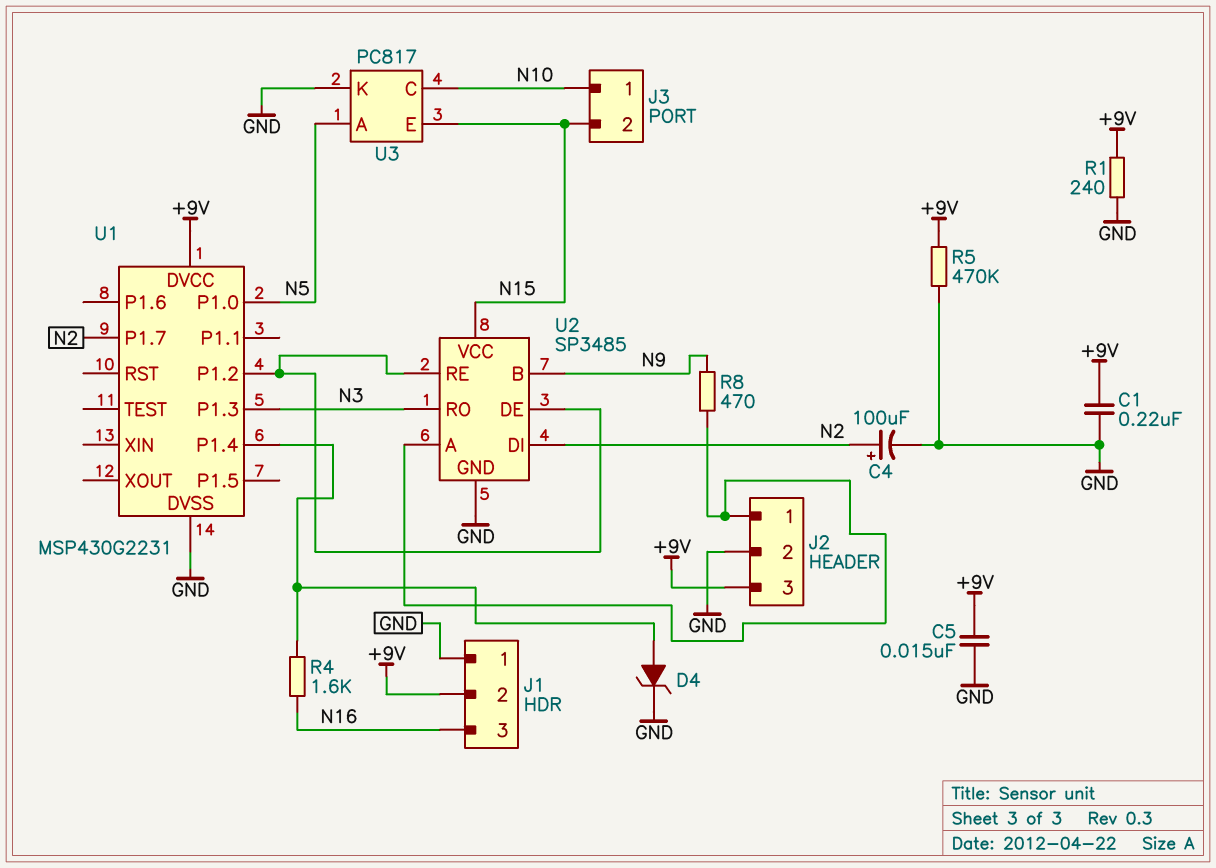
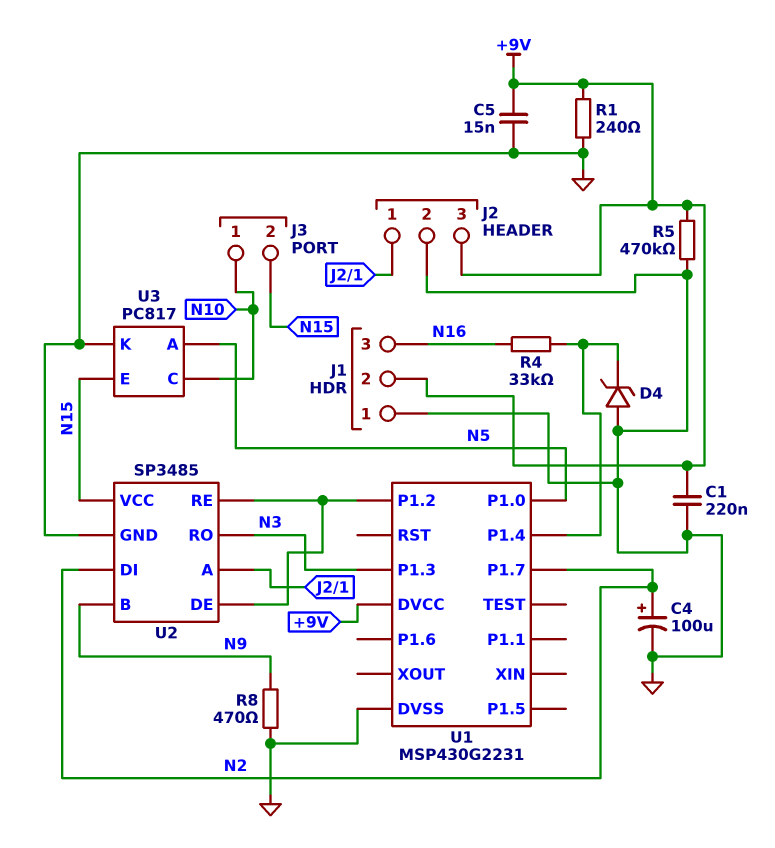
D4: zener (A U1/P1.4, K GND) -> zener (A GND, K U1/P1.4)
R4: 1.6k (N16, U1/P1.4) -> 33k (N16, U1/P1.4)
R8: 470 (J2/1, N9) -> 470 (GND, N9)

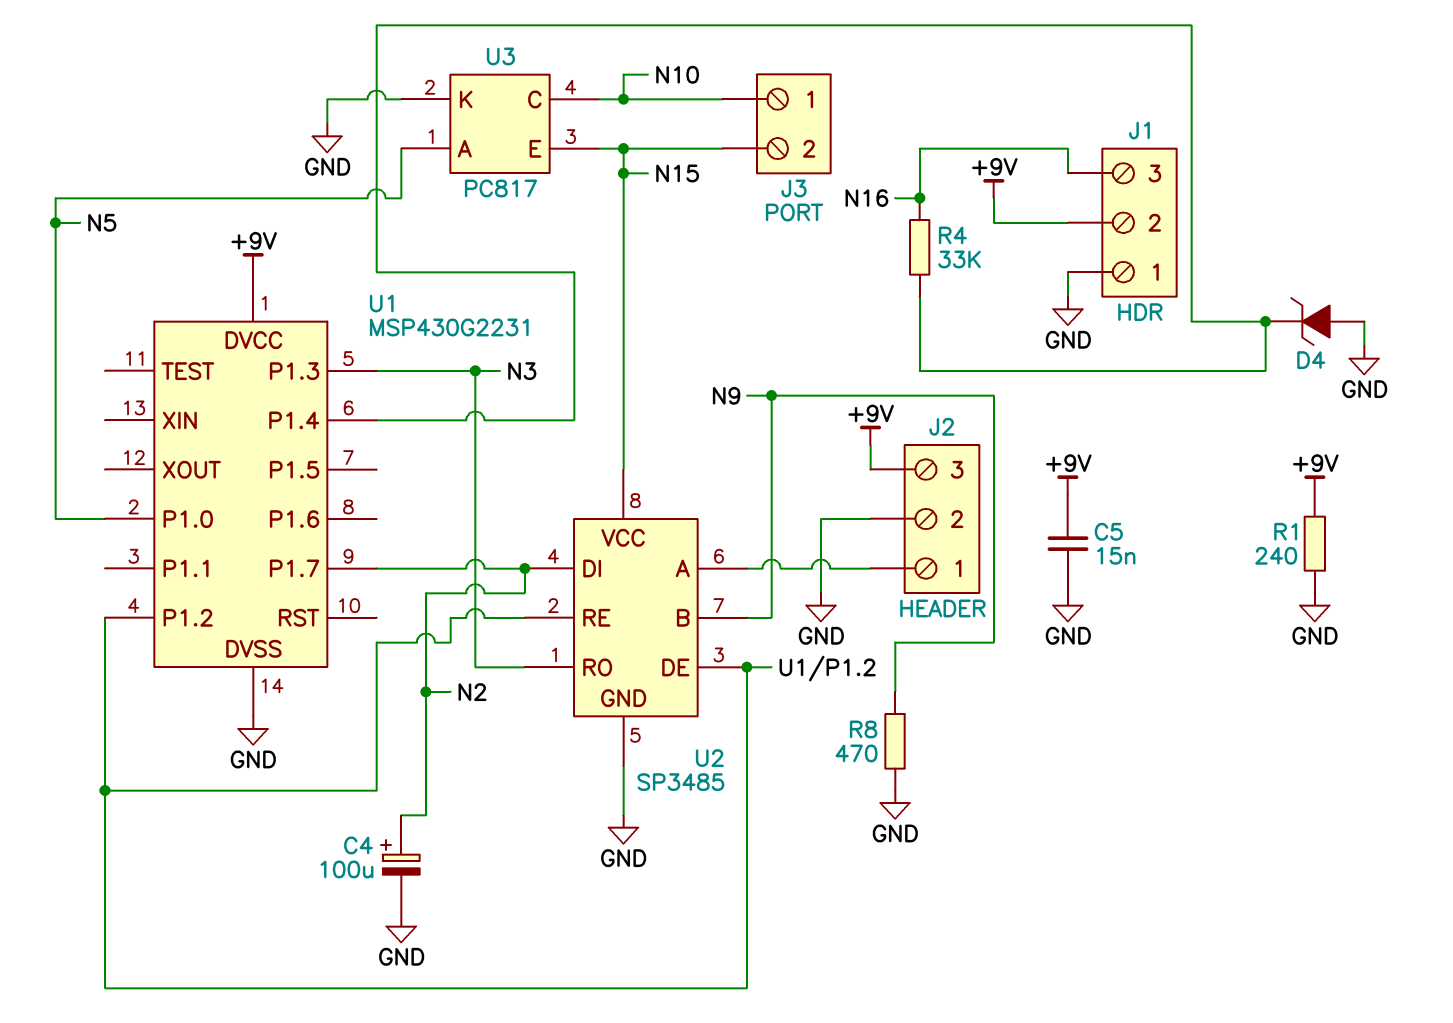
C1: 220nF (+9V, GND) -> none
R5: 470k (+9V, GND) -> none

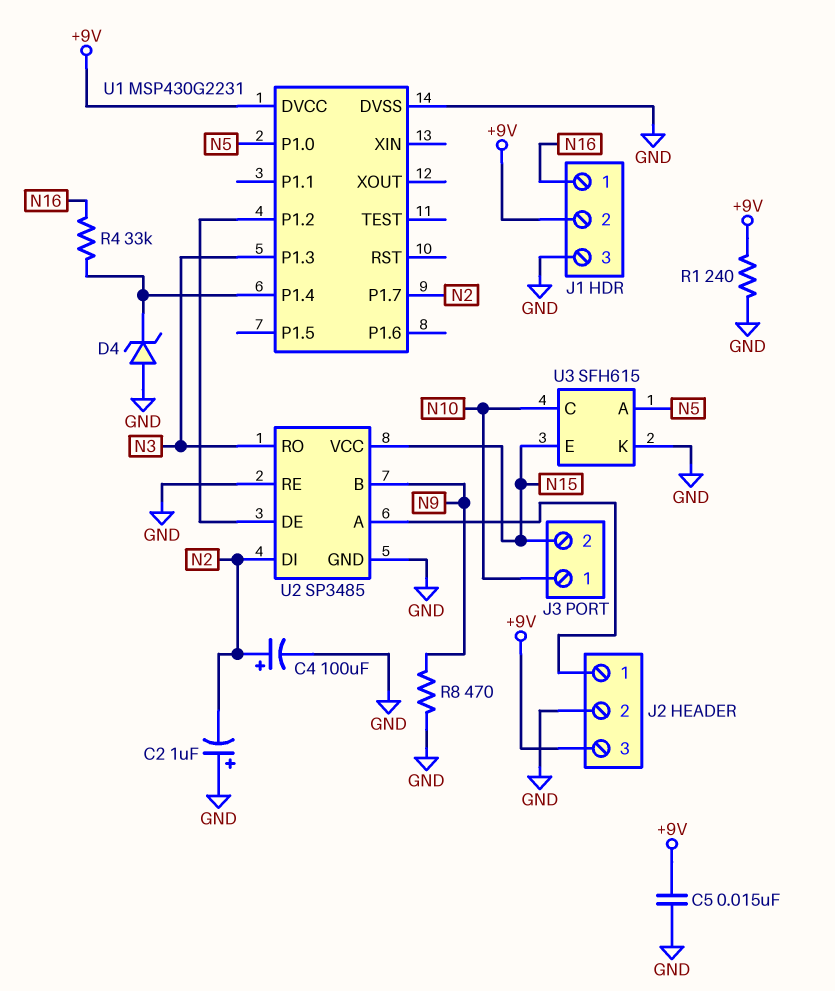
C2: none -> 1uF (plus GND, minus N2)
J1 pin 1: GND -> N16
J1 pin 3: N16 -> GND
U2 pin RE: U1/P1.2 -> GND
U3: PC817 -> SFH615

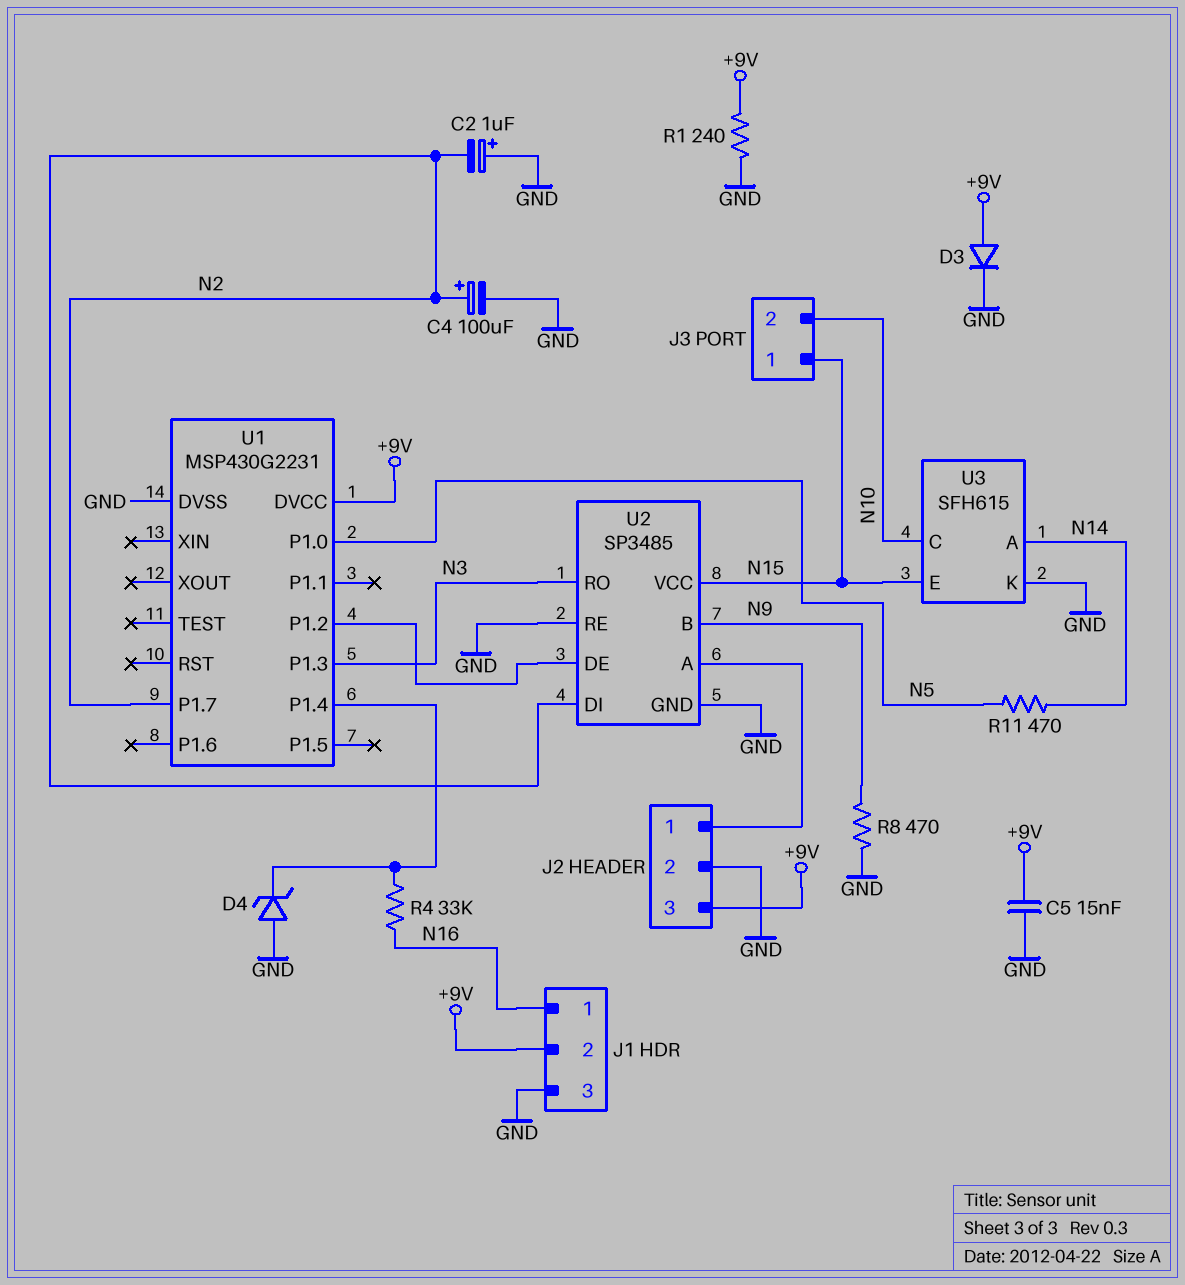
D3: none -> diode (A +9V, K GND)
J3 pin 1: N10 -> N15
J3 pin 2: N15 -> N10
R11: none -> 470 (N5, N14)
U3 pin A: N5 -> N14

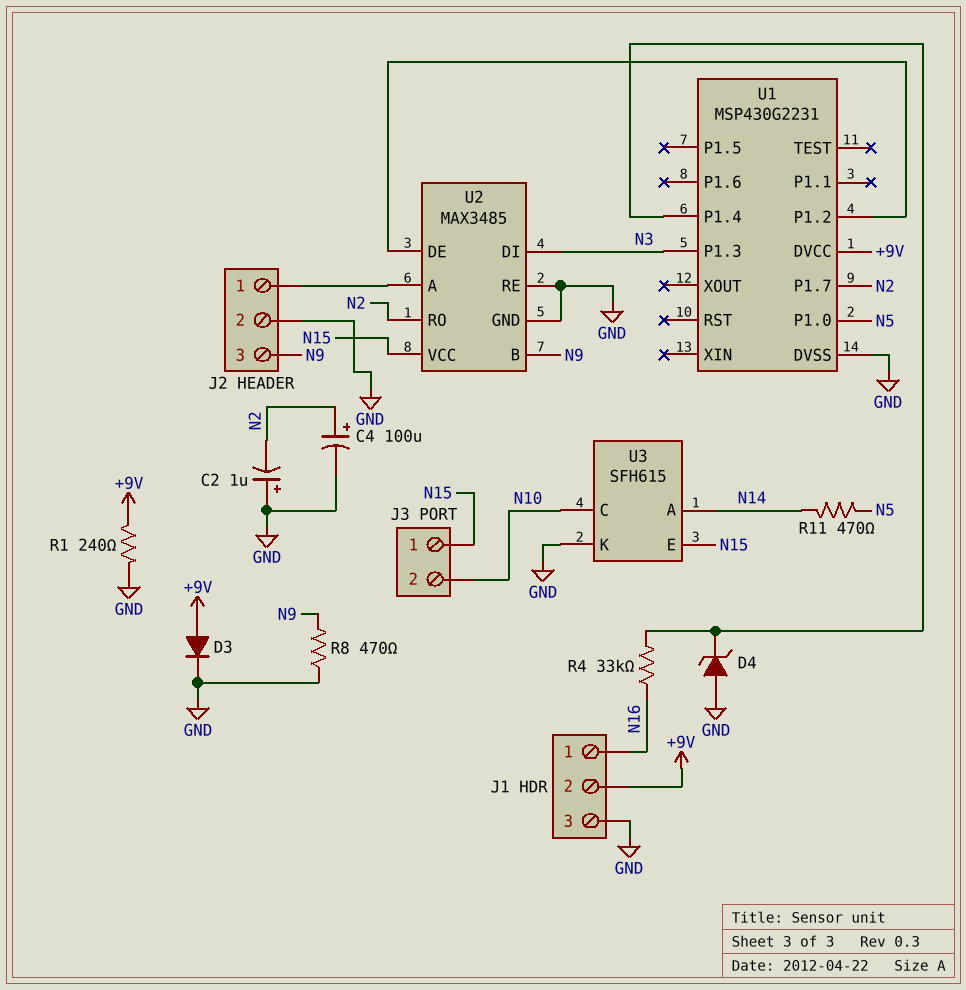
C5: 15nF (+9V, GND) -> none
J2 pin 3: +9V -> N9
U2: SP3485 -> MAX3485
U2 pin DI: N2 -> N3
U2 pin RO: N3 -> N2

